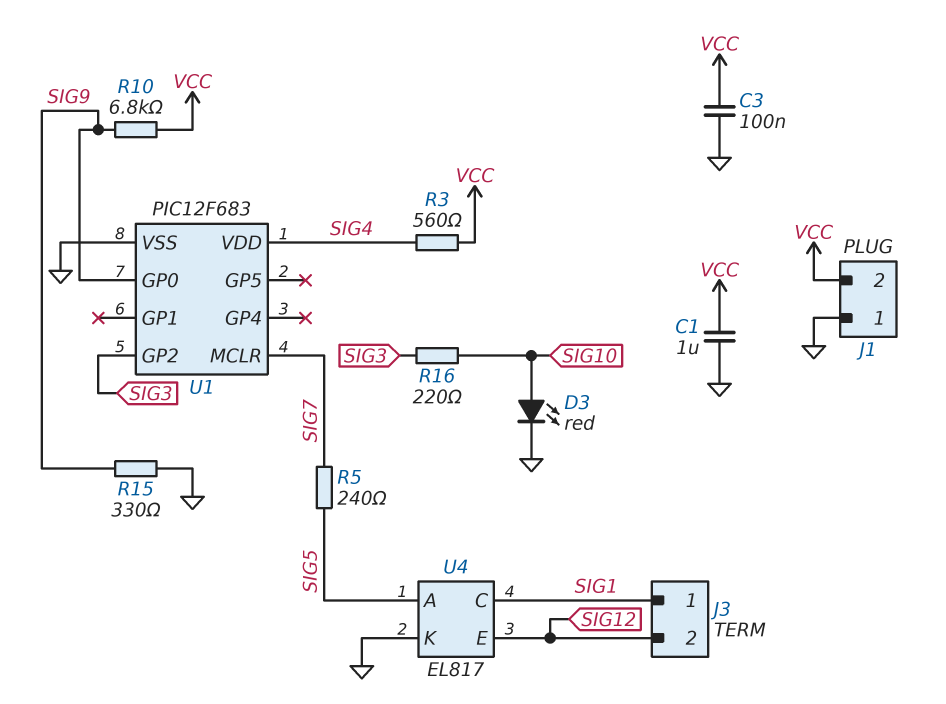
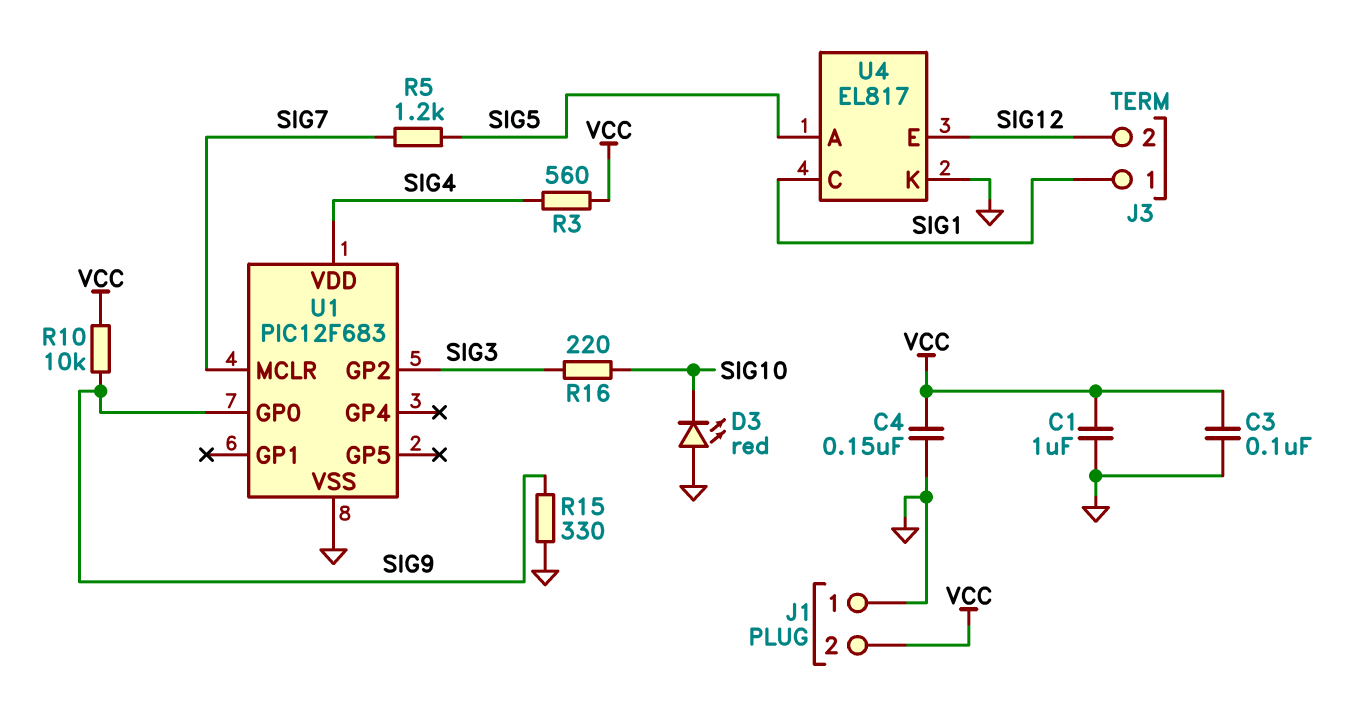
C4: none -> 150nF (GND, VCC)
D3: LED red (A SIG10, K GND) -> LED red (A GND, K SIG10)
R5: 240 (SIG5, SIG7) -> 1.2k (SIG5, SIG7)
R10: 6.8k (SIG9, VCC) -> 10k (SIG9, VCC)

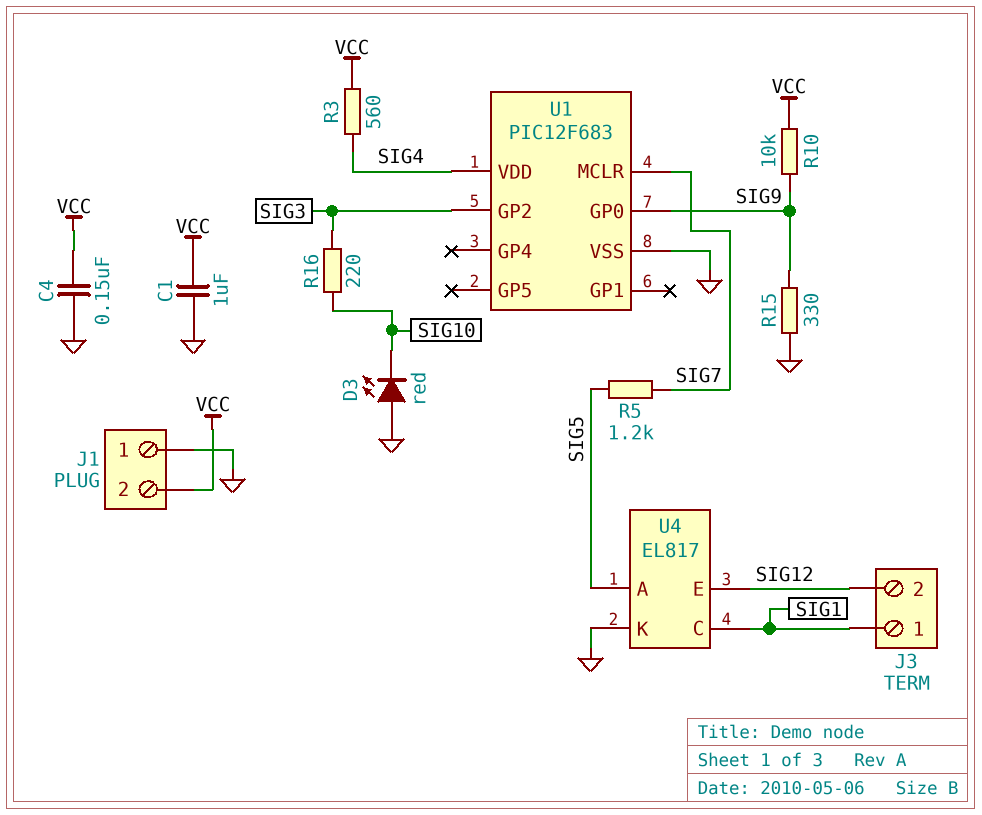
C3: 100nF (GND, VCC) -> none

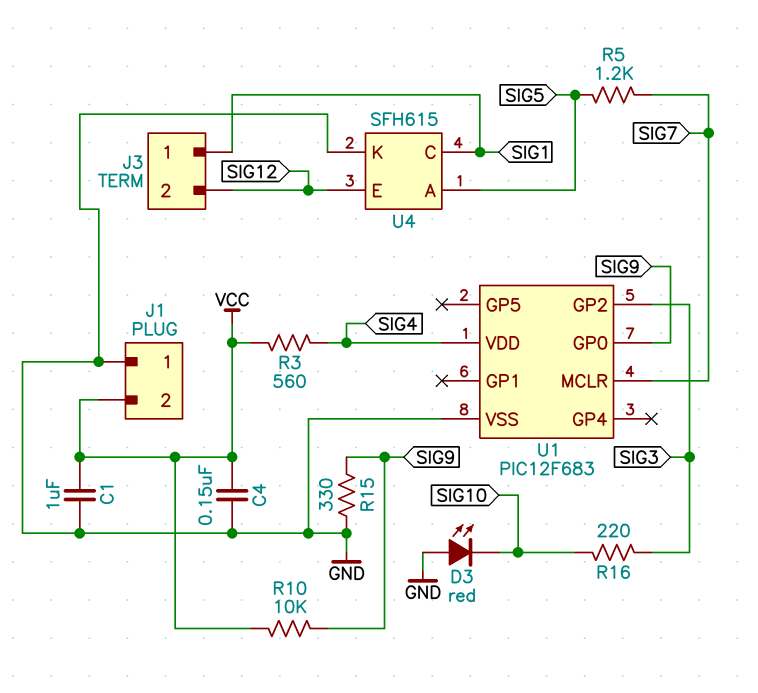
U4: EL817 -> SFH615

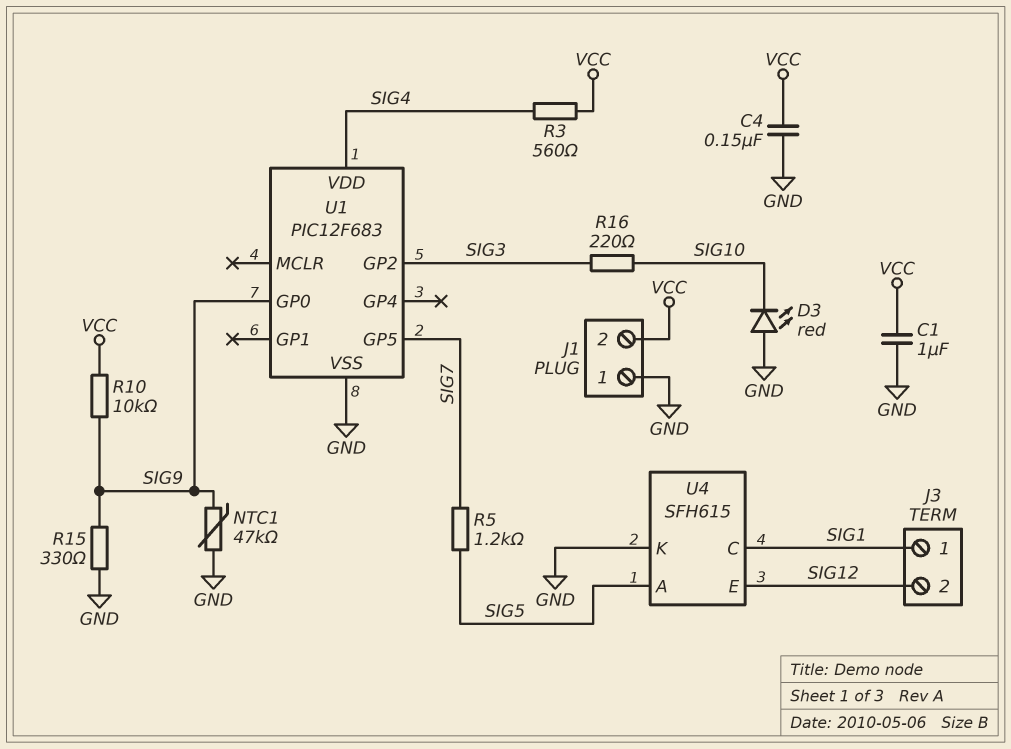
NTC1: none -> 47k (GND, SIG9)
U1 pin GP5: none -> SIG7
U1 pin MCLR: SIG7 -> none

